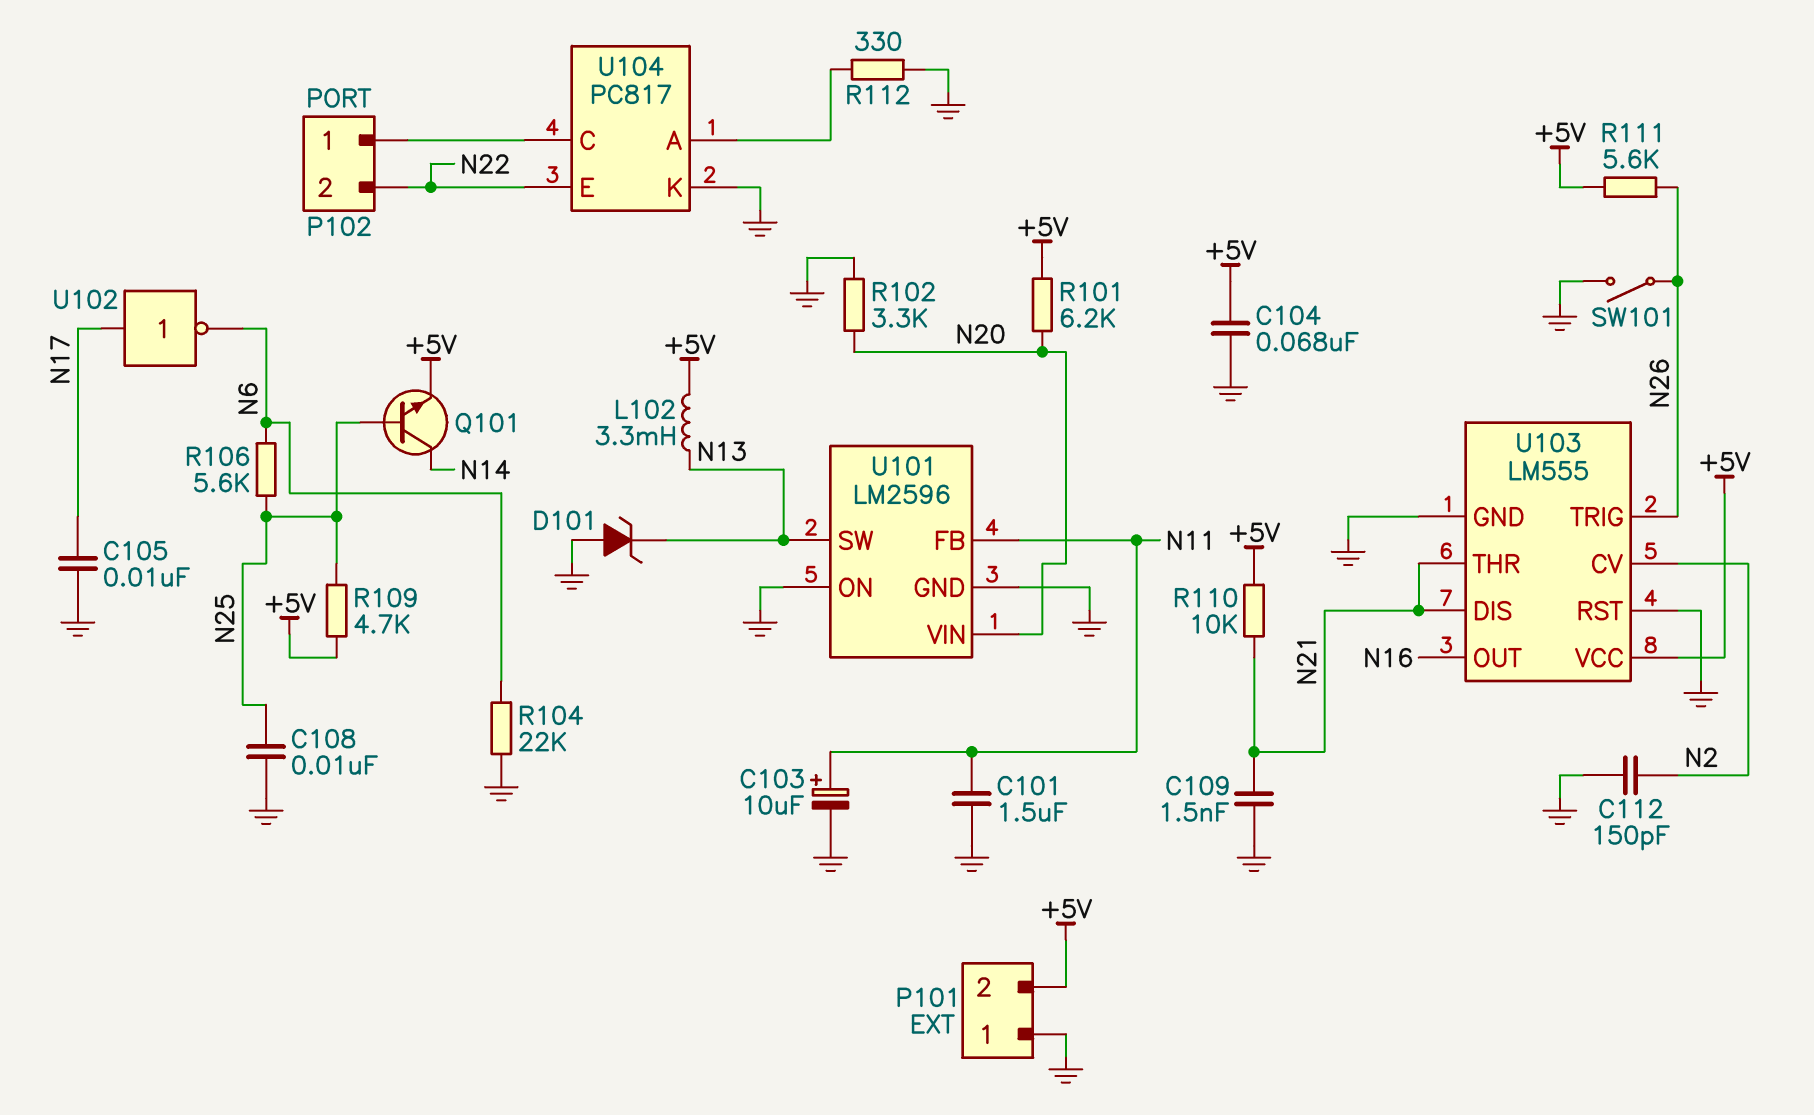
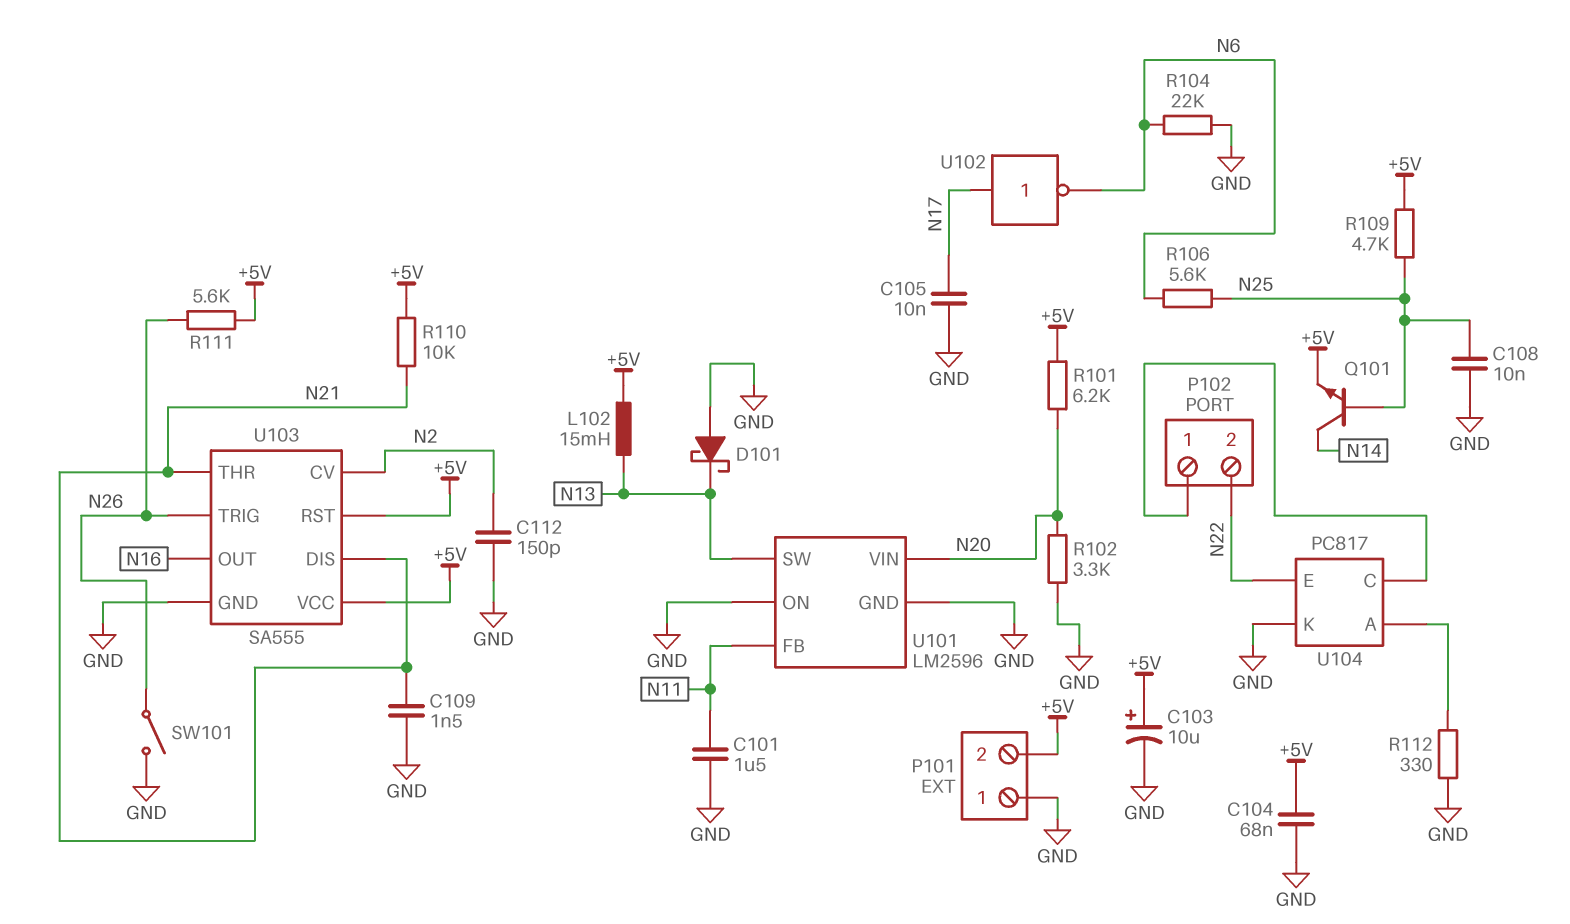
C103: 10uF (plus N11, minus GND) -> 10uF (plus +5V, minus GND)
D101: zener (A GND, K N13) -> schottky (A GND, K N13)
L102: 3.3mH (+5V, N13) -> 15mH (+5V, N13)
U103: LM555 -> SA555
U103 pin RST: GND -> +5V

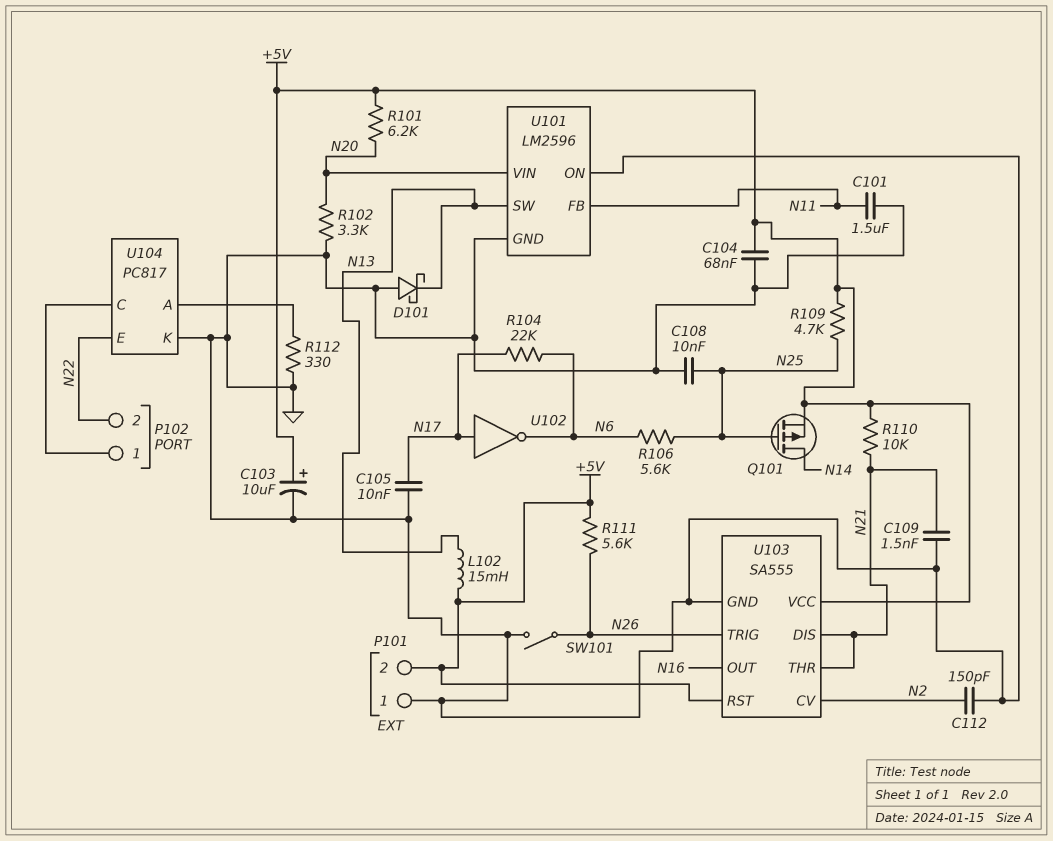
Q101: NPN (B N25, C N14, E +5V) -> PMOS (G N25, D N14, S +5V)
R104: 22k (GND, N6) -> 22k (N6, N17)

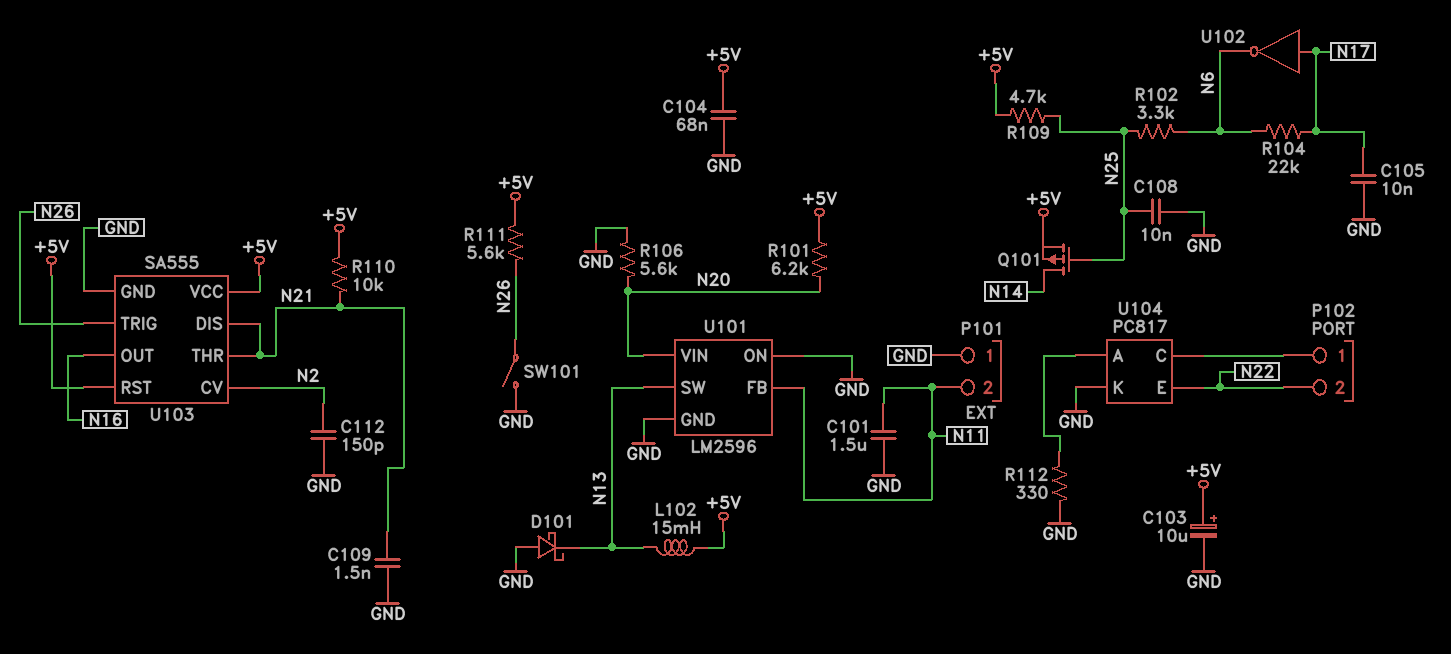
P101 pin 2: +5V -> N11
R102: 3.3k (GND, N20) -> 3.3k (N6, N25)
R106: 5.6k (N6, N25) -> 5.6k (GND, N20)

